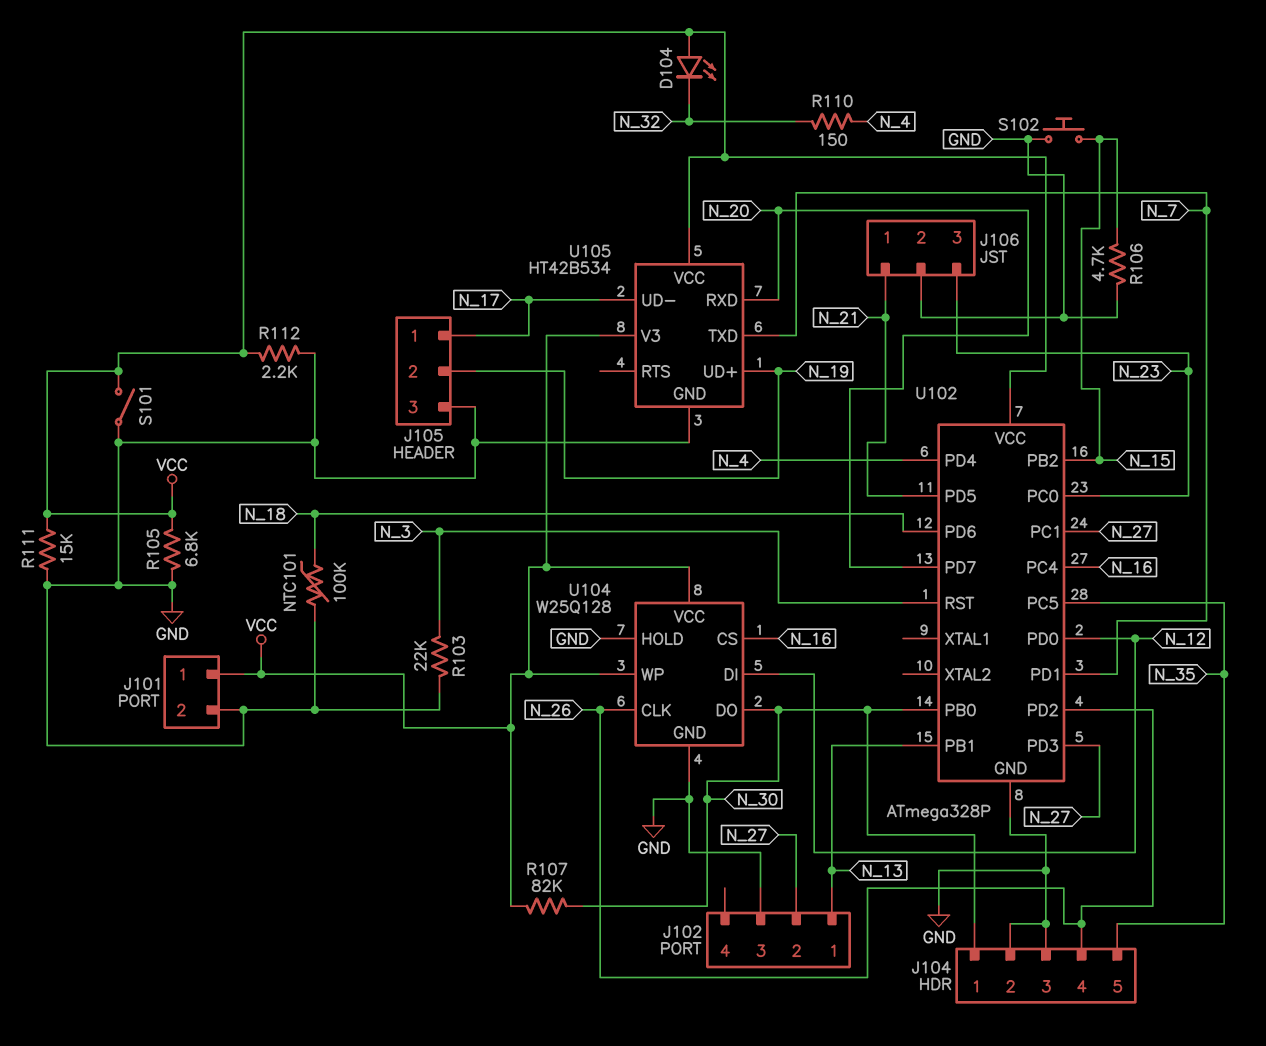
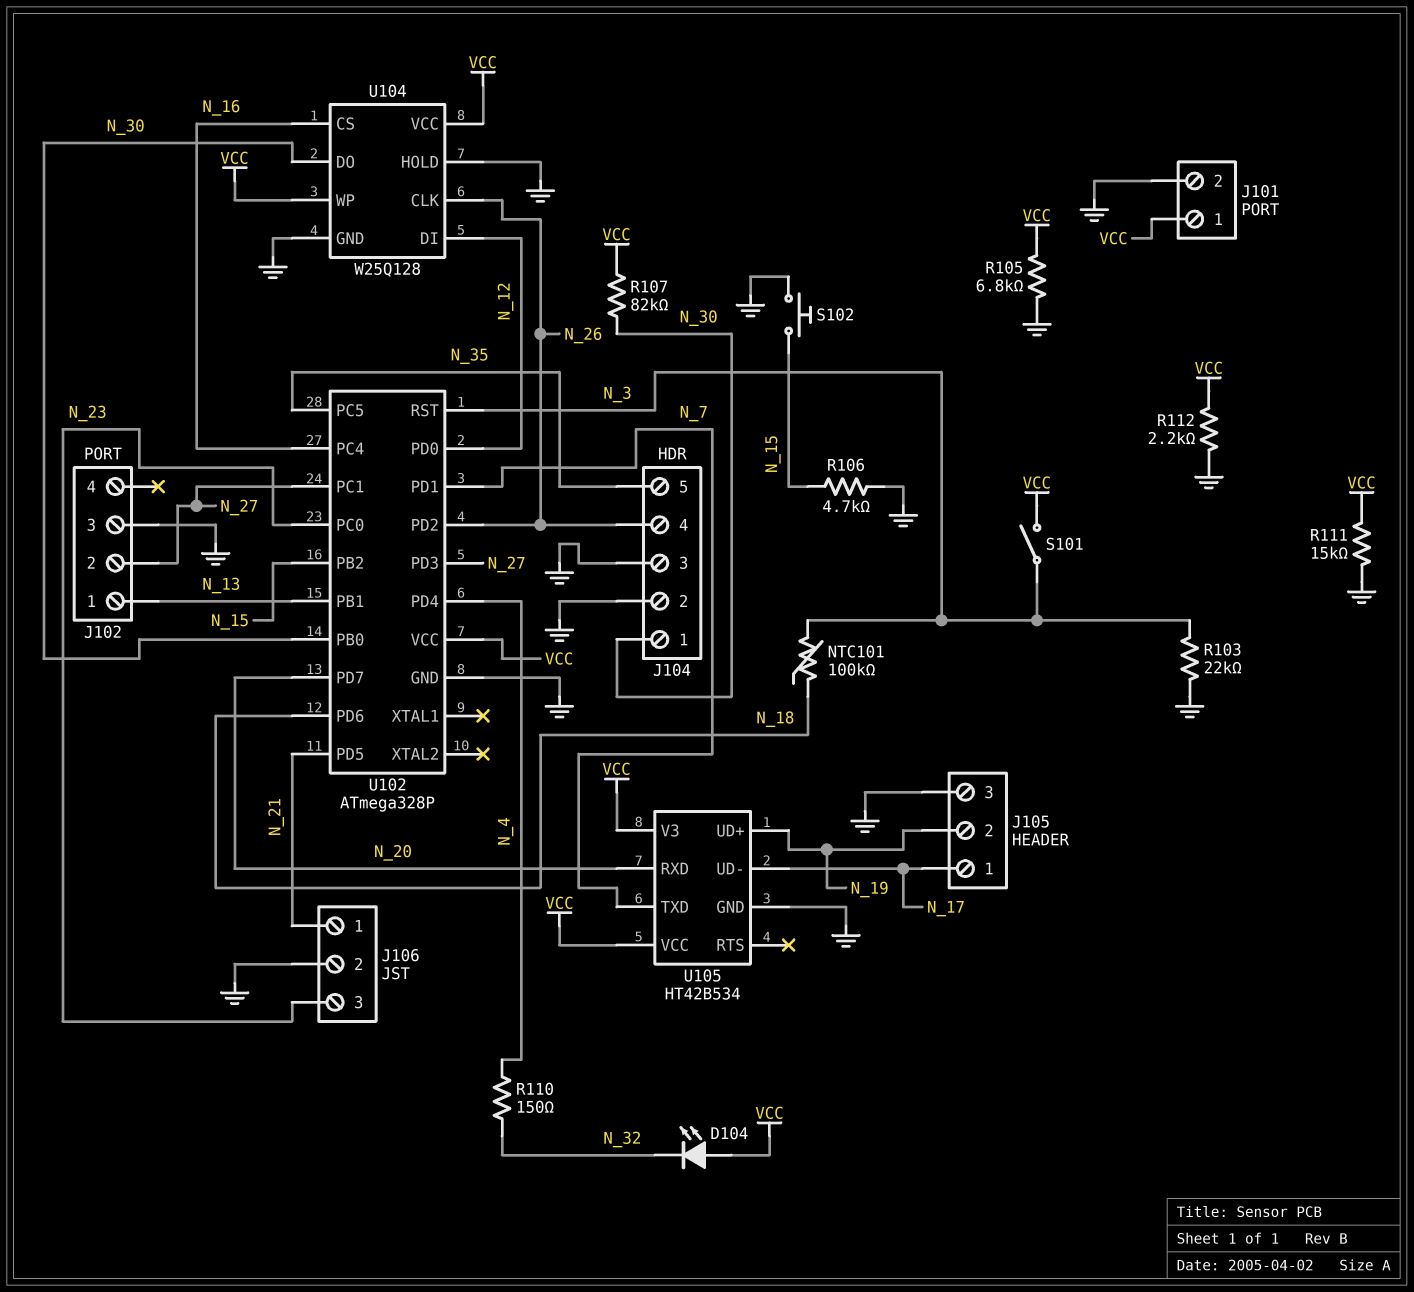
NTC101: 100k (GND, N_18) -> 100k (N_3, N_18)
S101: switch (GND, VCC) -> switch (N_3, VCC)

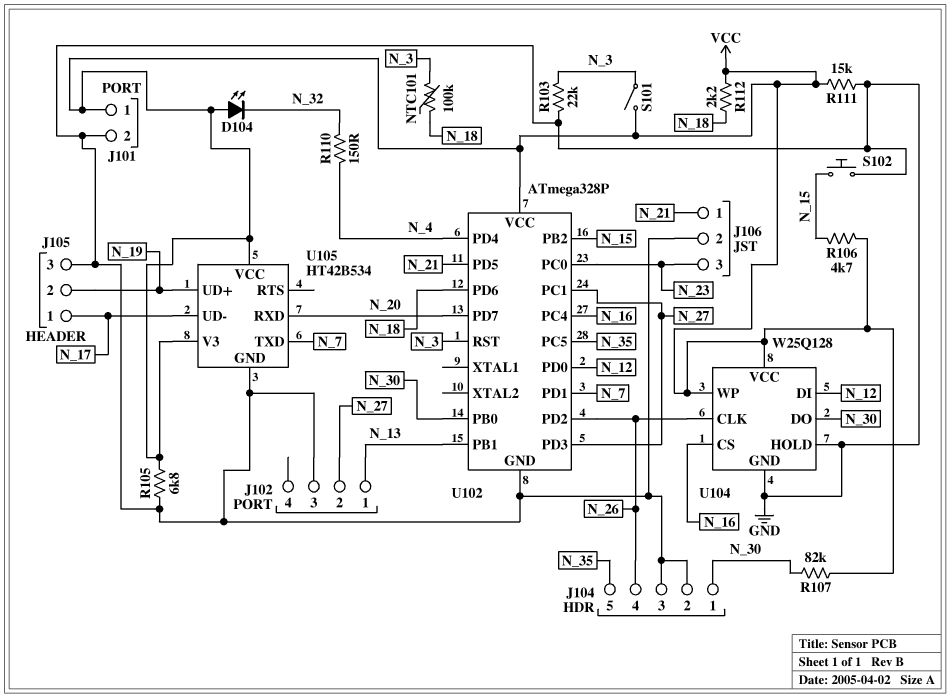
R106: 4.7k (GND, N_15) -> 4.7k (N_15, VCC)
R112: 2.2k (GND, VCC) -> 2.2k (N_18, VCC)

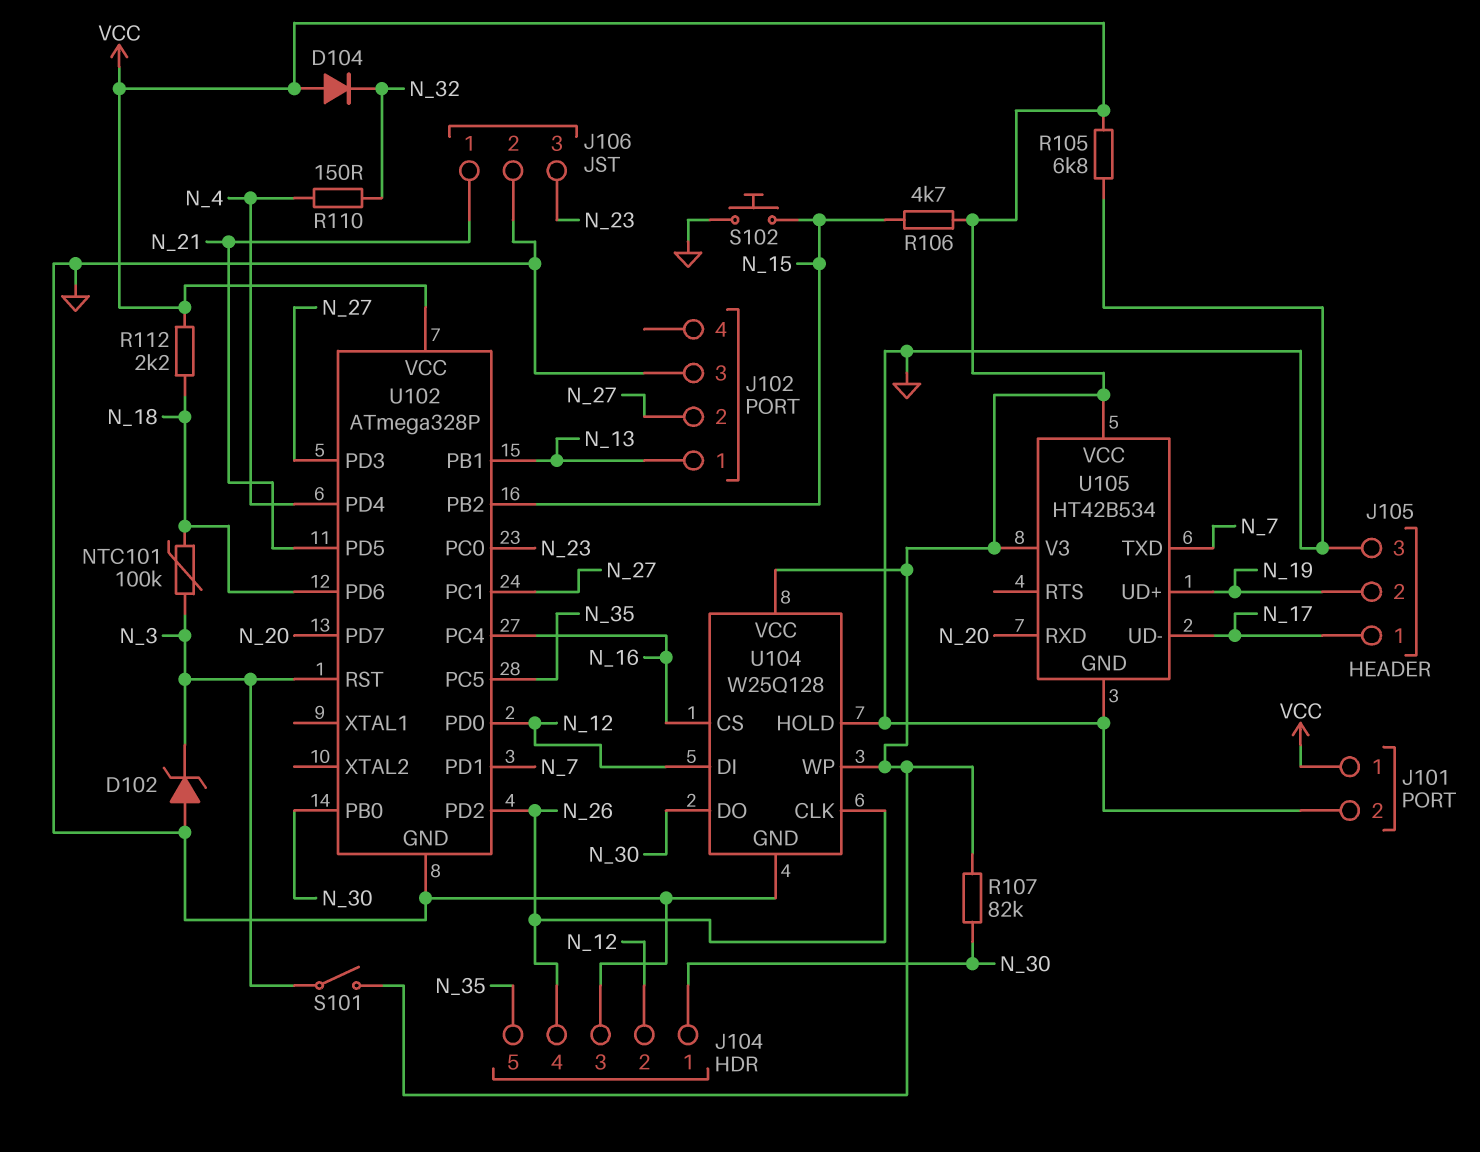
D102: none -> zener (A GND, K N_3)
D104: LED (A VCC, K N_32) -> diode (A VCC, K N_32)
J104 pin 2: GND -> N_12
R103: 22k (GND, N_3) -> none
R111: 15k (GND, VCC) -> none

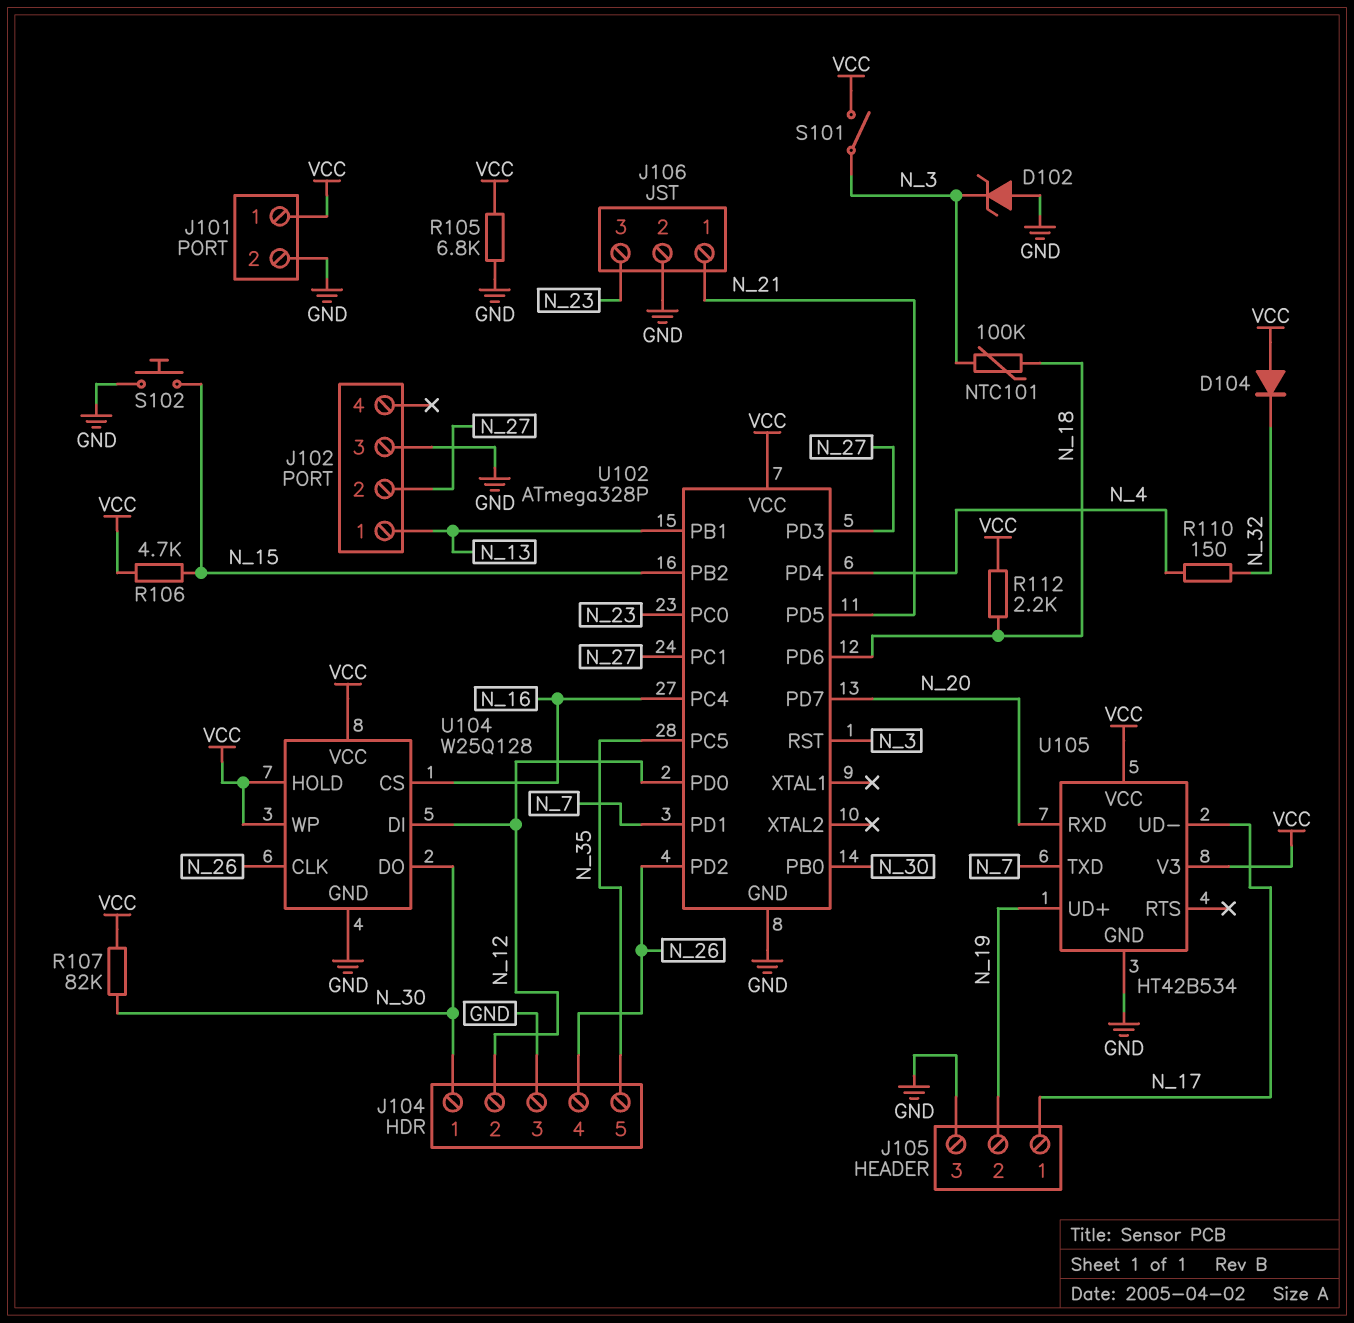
U104 pin HOLD: GND -> VCC

